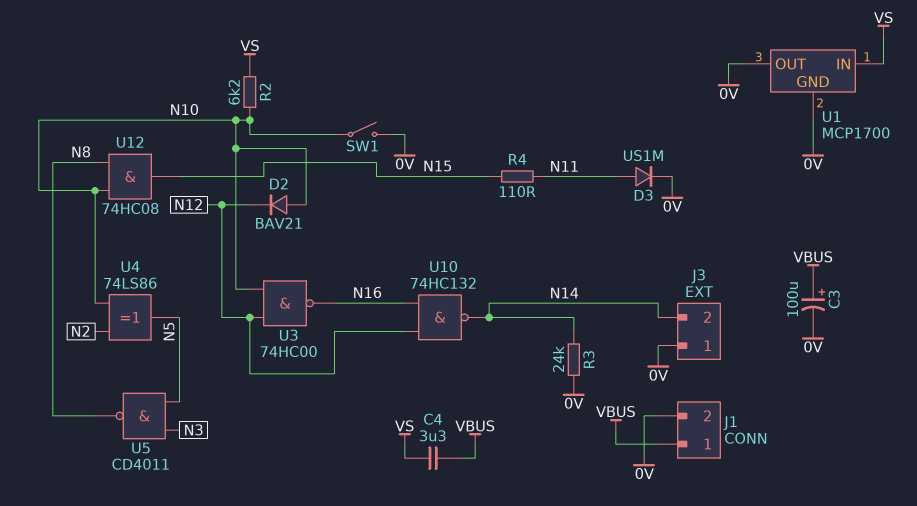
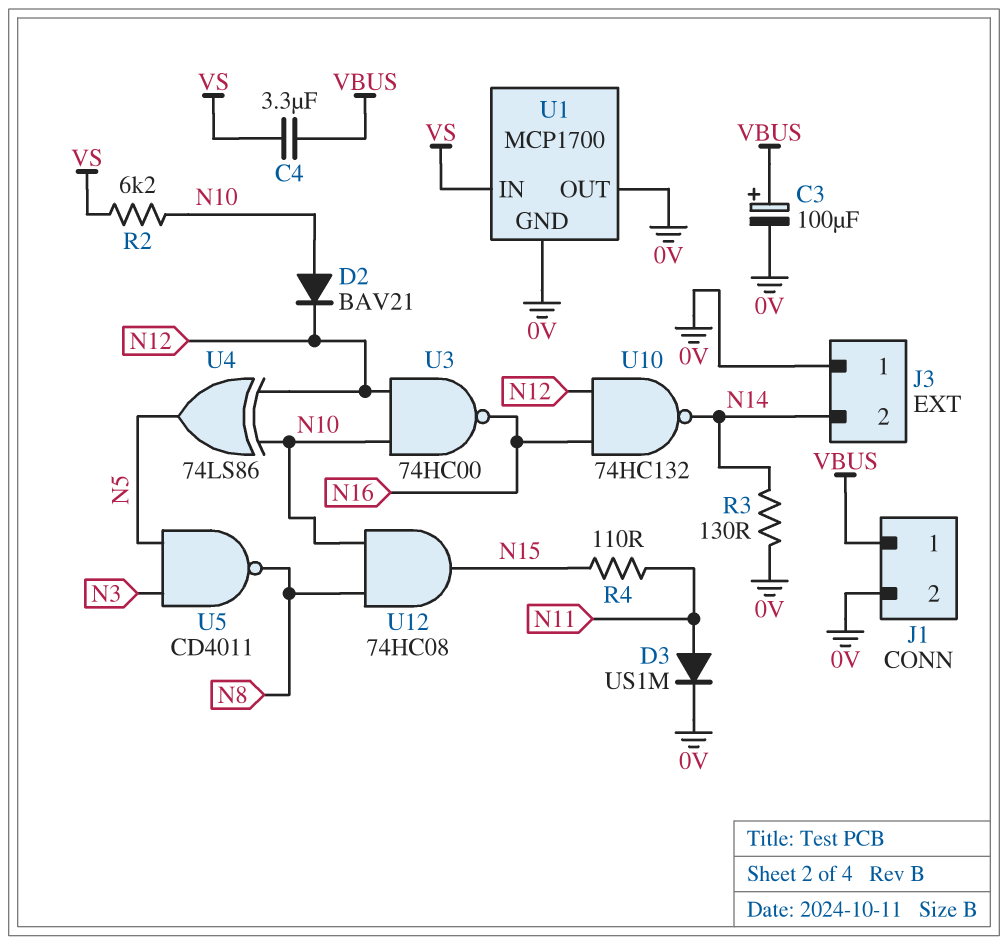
R3: 24k (0V, N14) -> 130 (0V, N14)
SW1: switch (0V, N10) -> none
U4: XOR 74LS86 (in N2, in N10, out N5) -> XOR 74LS86 (in N10, in N12, out N5)

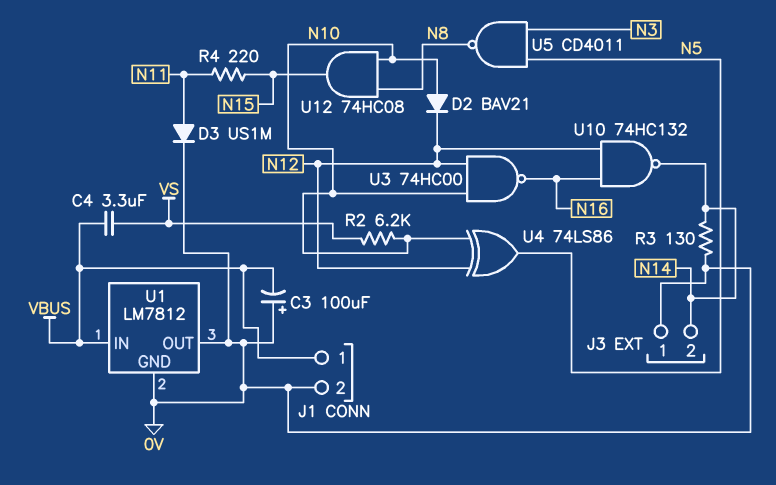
C3: 100uF (plus VBUS, minus 0V) -> 100uF (plus 0V, minus VBUS)
R4: 110 (N11, N15) -> 220 (N11, N15)
U1: MCP1700 -> LM7812
U1 pin IN: VS -> VBUS

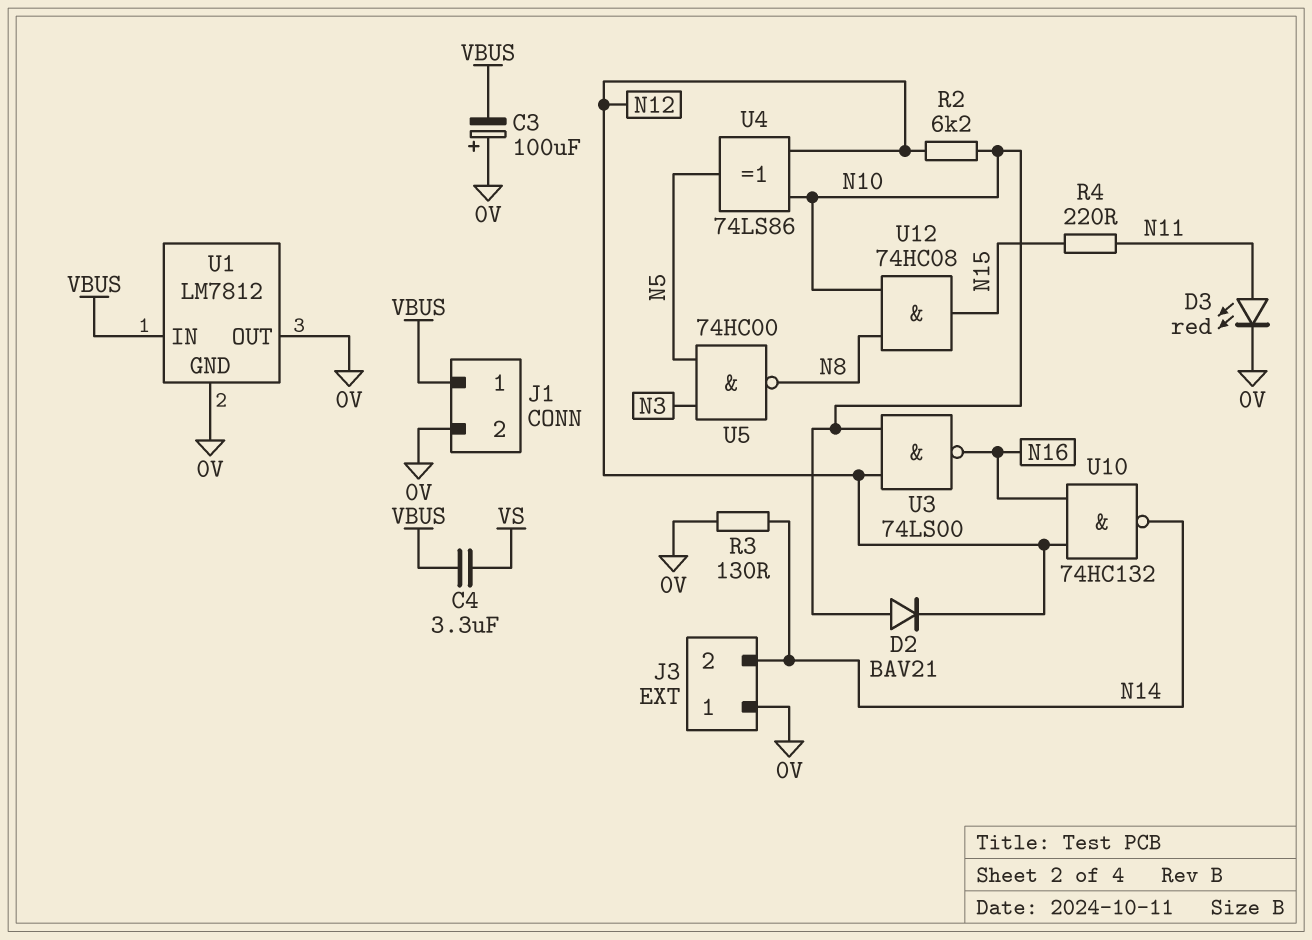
D3: diode US1M (A N11, K 0V) -> LED red (A N11, K 0V)
R2: 6.2k (N10, VS) -> 6.2k (N10, N12)
U3: NAND 74HC00 (in N10, in N12, out N16) -> NAND 74LS00 (in N10, in N12, out N16)
U5: NAND CD4011 (in N3, in N5, out N8) -> NAND 74HC00 (in N3, in N5, out N8)

